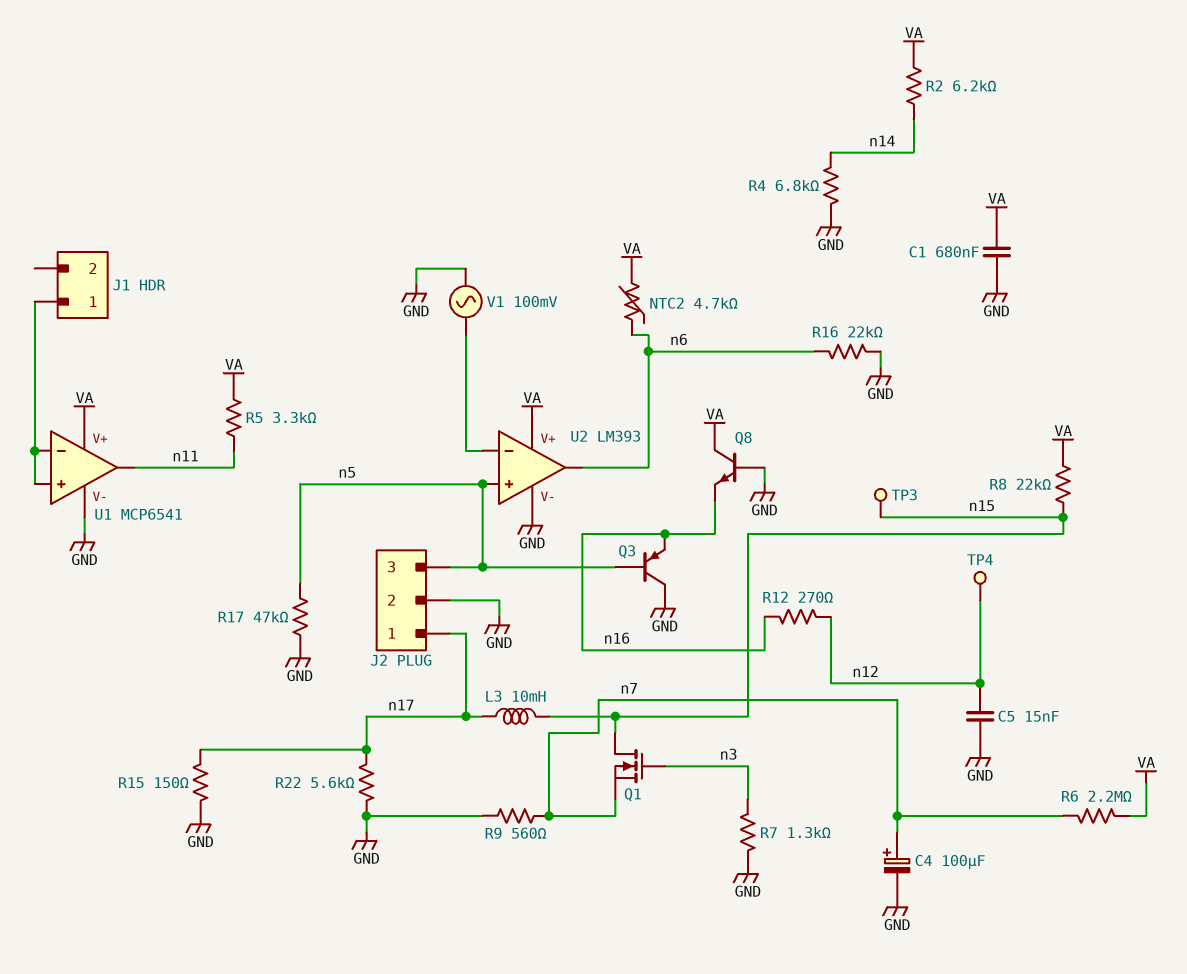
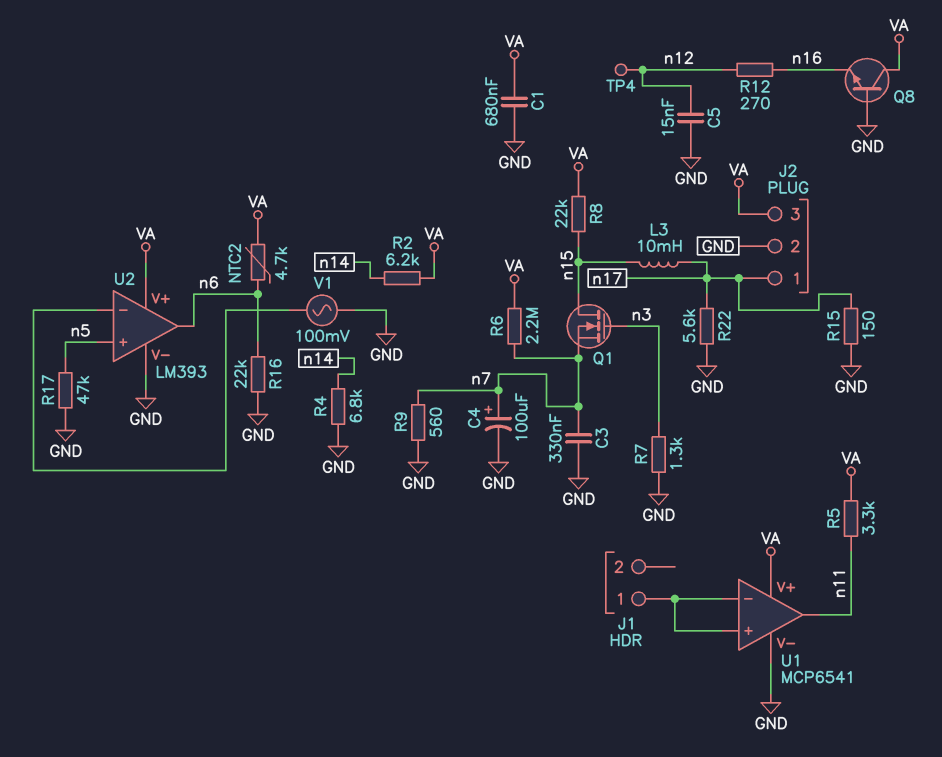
C3: none -> 330nF (GND, n7)
J2 pin 3: n5 -> VA
Q3: PNP (B n5, C GND, E n16) -> none
TP3: test point (n15) -> none

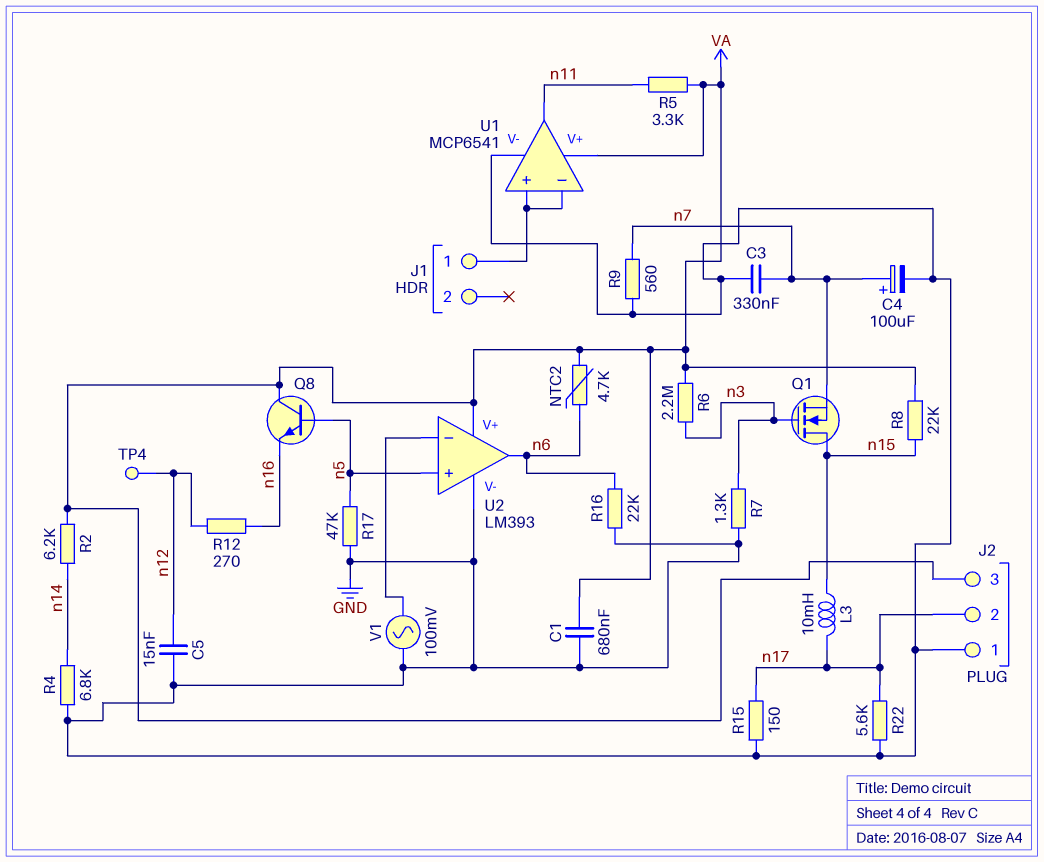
J2 pin 1: n17 -> GND
J2 pin 2: GND -> n17
Q8: NPN (B GND, C VA, E n16) -> NPN (B n5, C VA, E n16)
R6: 2.2M (VA, n7) -> 2.2M (VA, n3)

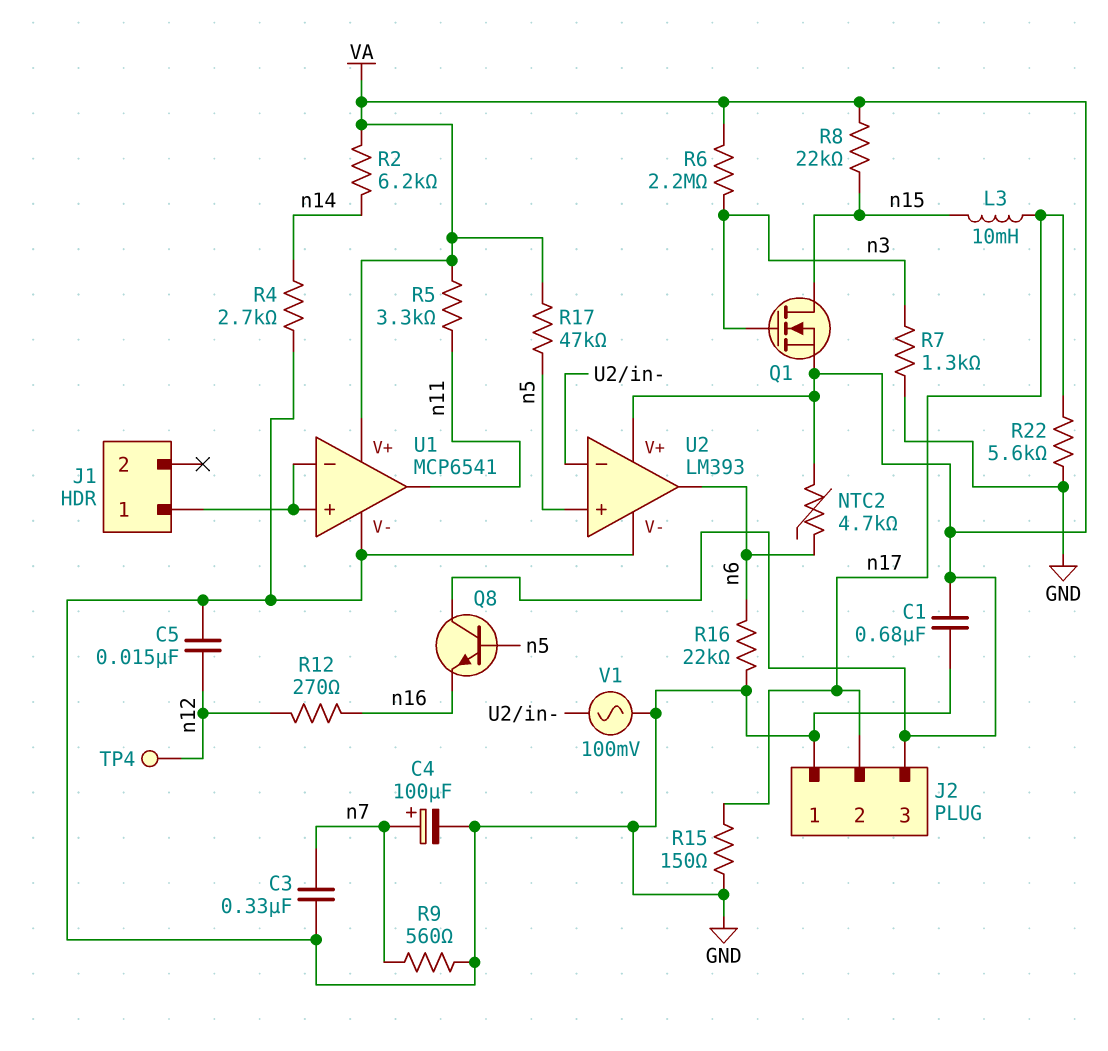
Q1: NMOS (G n3, D n15, S n7) -> NMOS (G n3, D n15, S VA)
R4: 6.8k (GND, n14) -> 2.7k (GND, n14)
R17: 47k (GND, n5) -> 47k (VA, n5)

